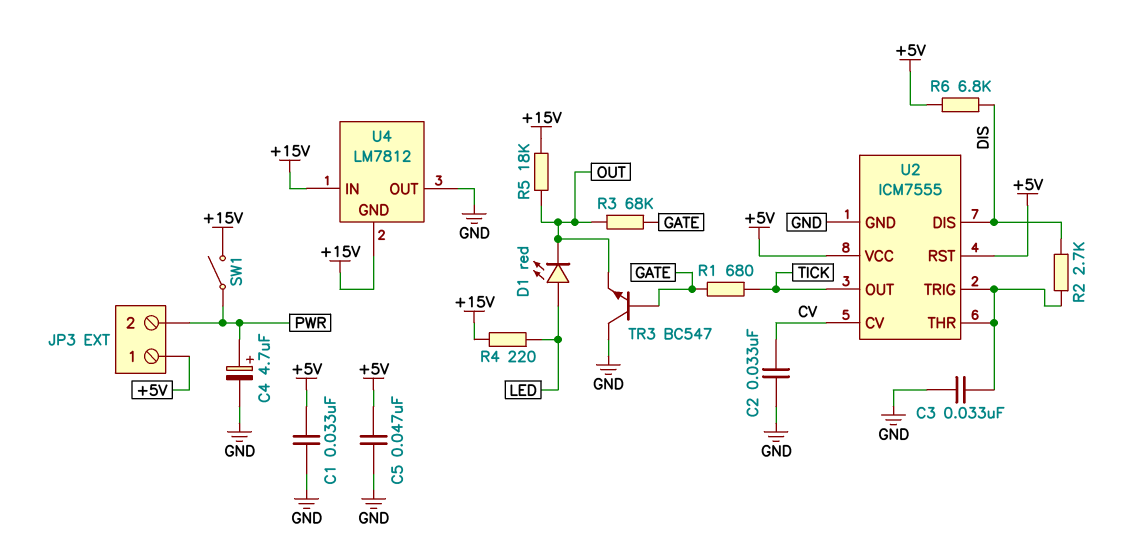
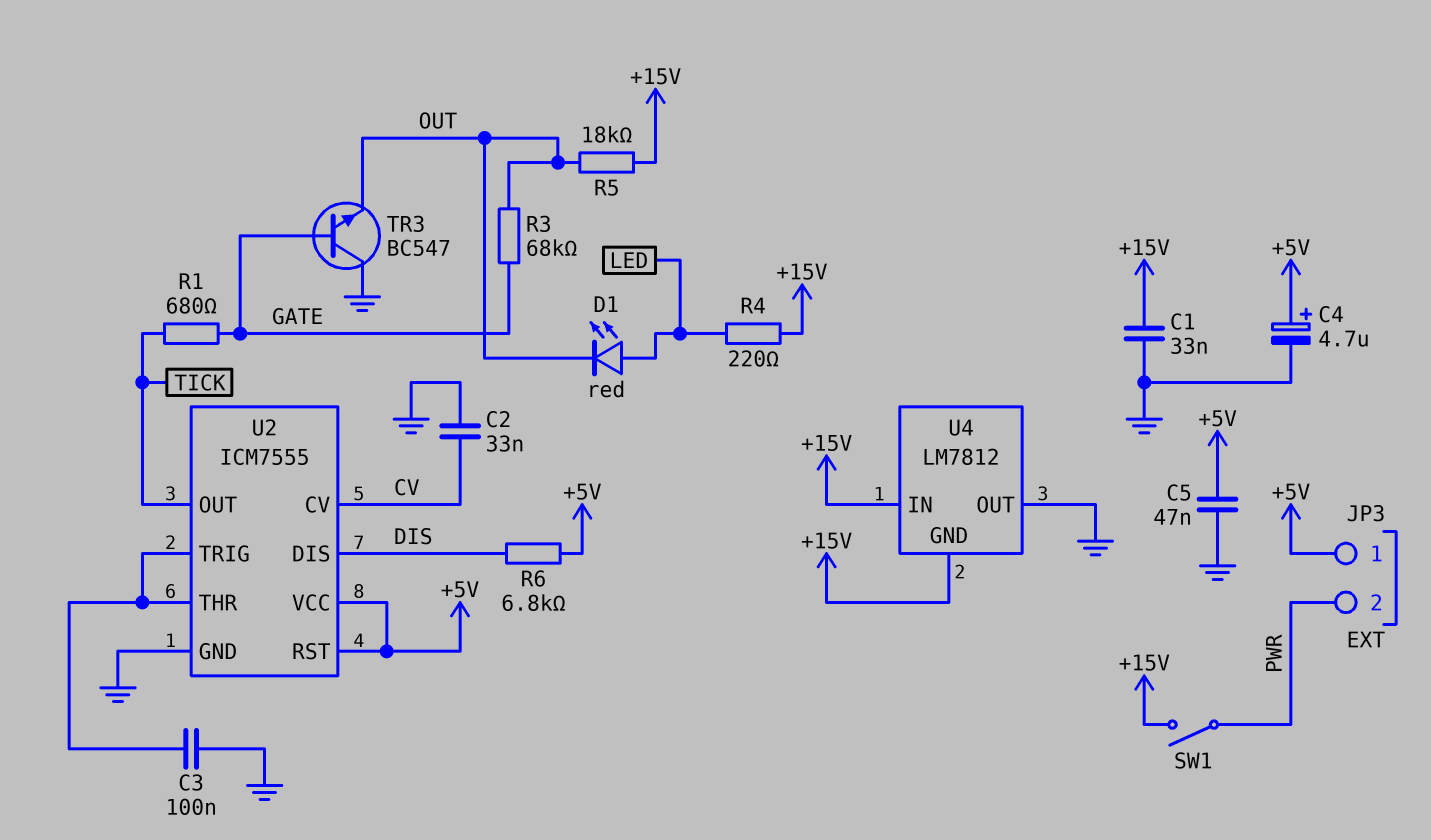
C1: 33nF (+5V, GND) -> 33nF (+15V, GND)
C3: 33nF (GND, U2/THR) -> 100nF (GND, U2/THR)
C4: 4.7uF (plus PWR, minus GND) -> 4.7uF (plus +5V, minus GND)
R2: 2.7k (DIS, U2/THR) -> none

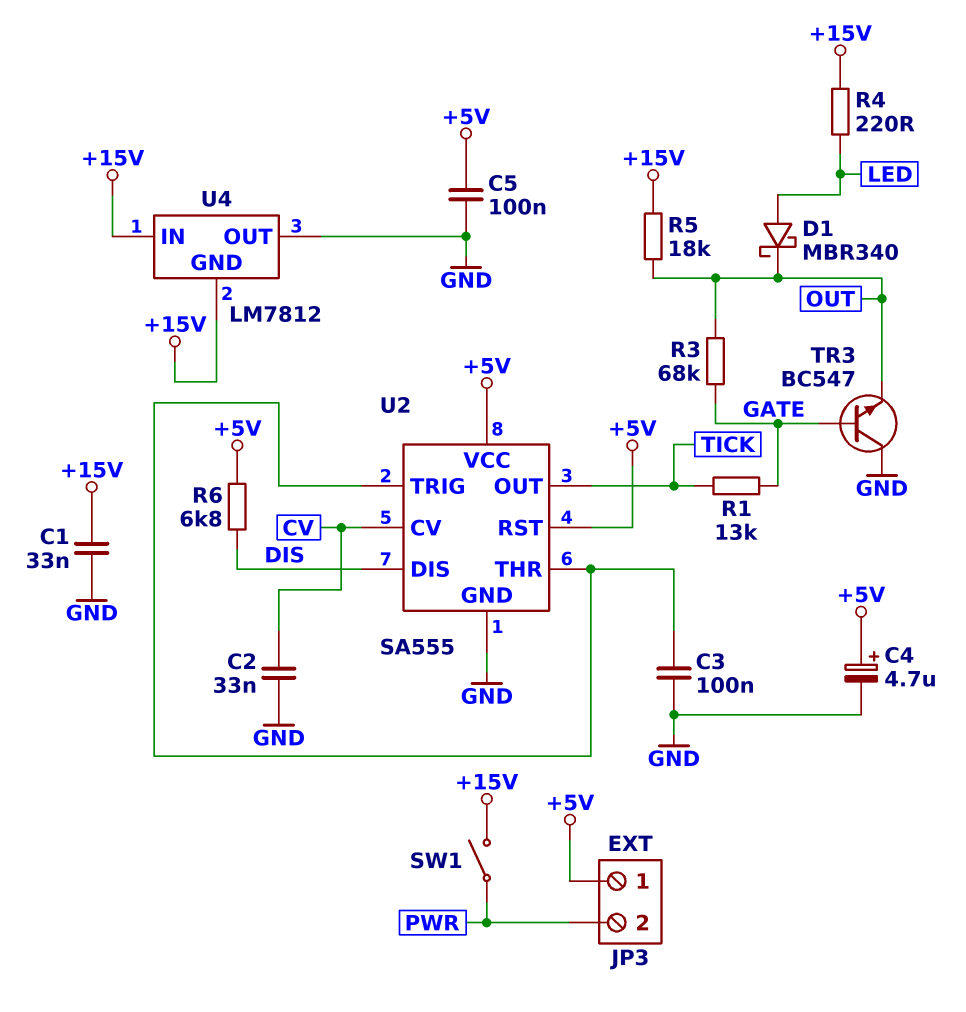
C5: 47nF (+5V, GND) -> 100nF (+5V, GND)
D1: LED red (A LED, K OUT) -> schottky MBR340 (A LED, K OUT)
R1: 680 (GATE, TICK) -> 13k (GATE, TICK)
U2: ICM7555 -> SA555

